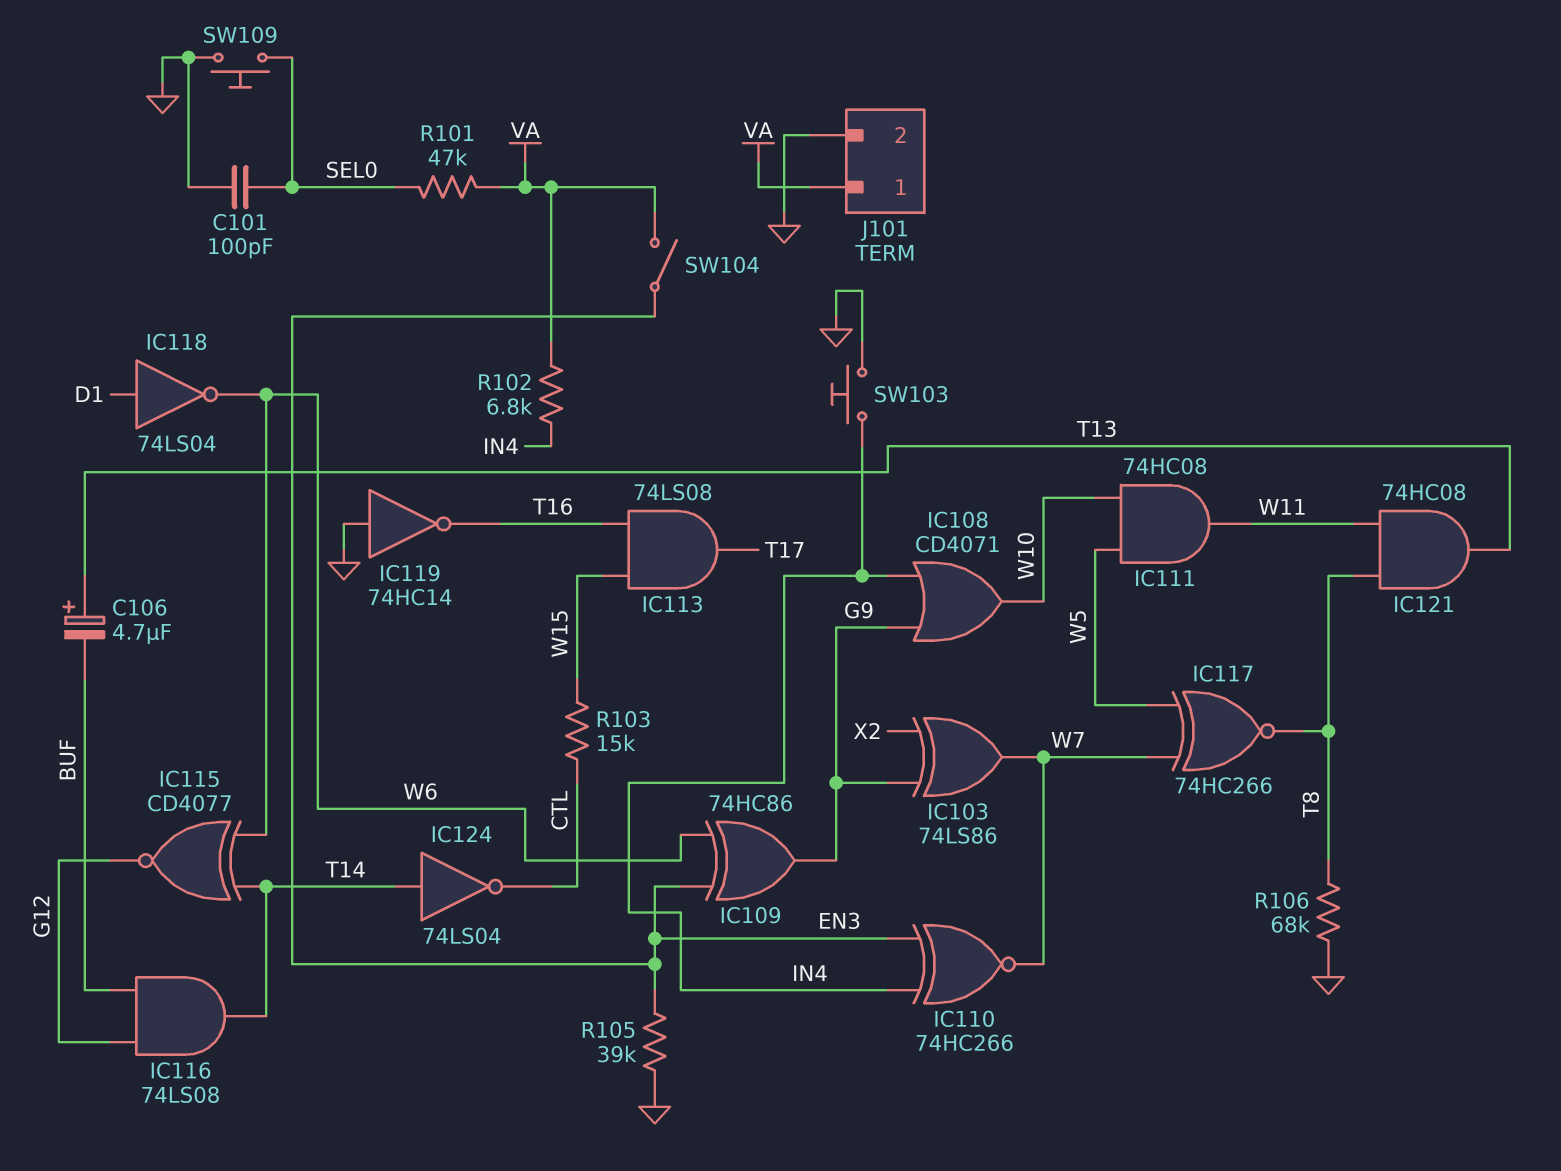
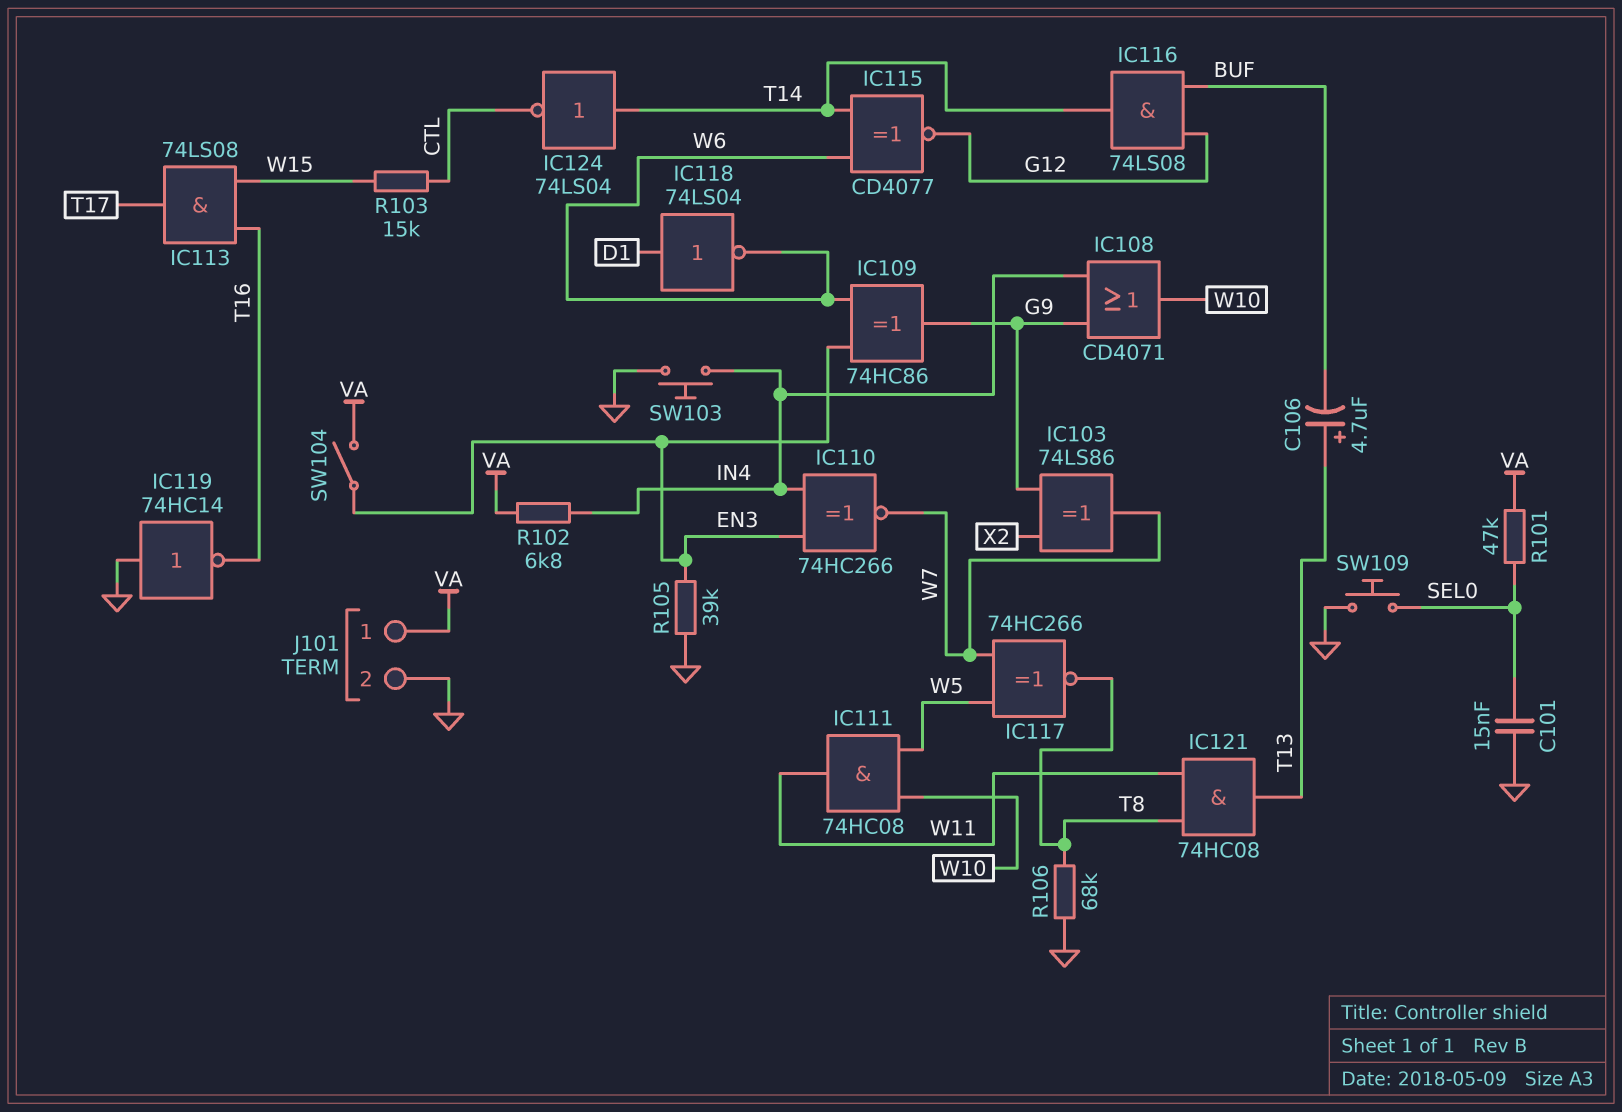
C101: 100pF (GND, SEL0) -> 15nF (GND, SEL0)

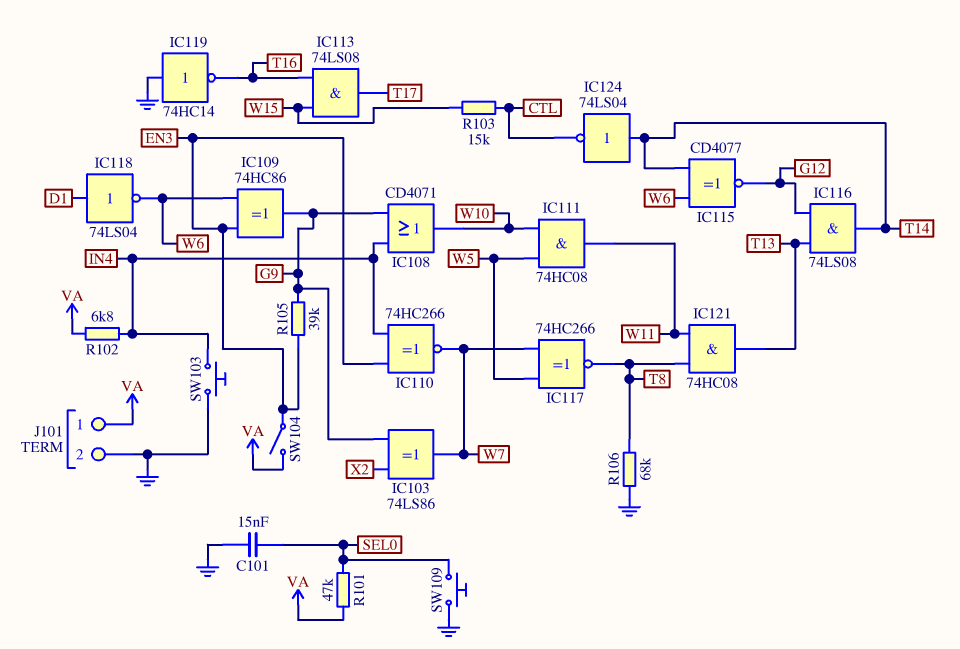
C106: 4.7uF (plus T13, minus BUF) -> none
IC116: AND 74LS08 (in BUF, in G12, out T14) -> AND 74LS08 (in G12, in T13, out T14)
R105: 39k (EN3, GND) -> 39k (EN3, G9)

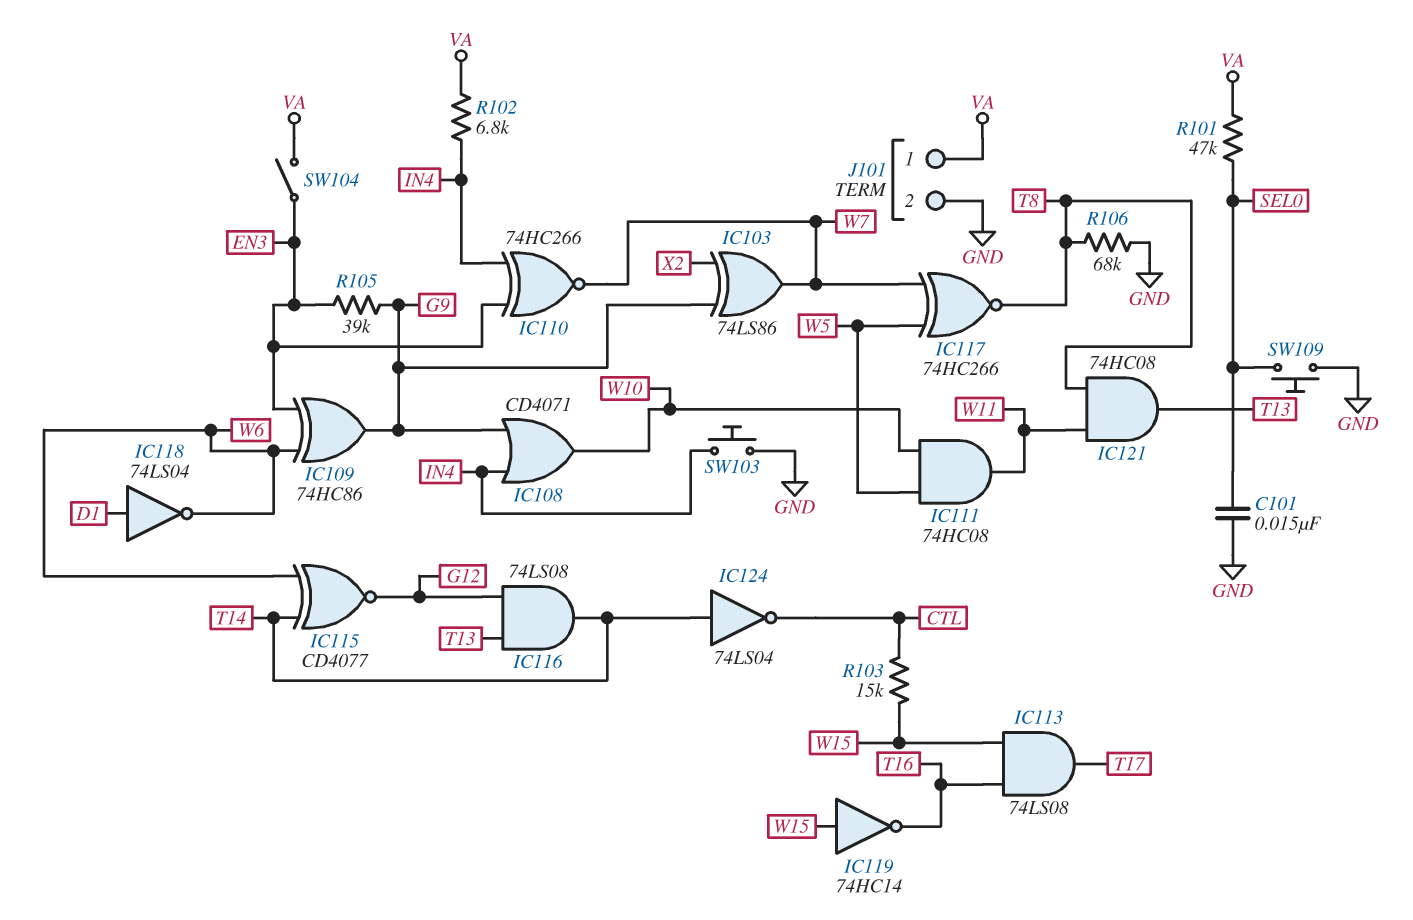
IC119: NOT 74HC14 (in GND, out T16) -> NOT 74HC14 (in W15, out T16)

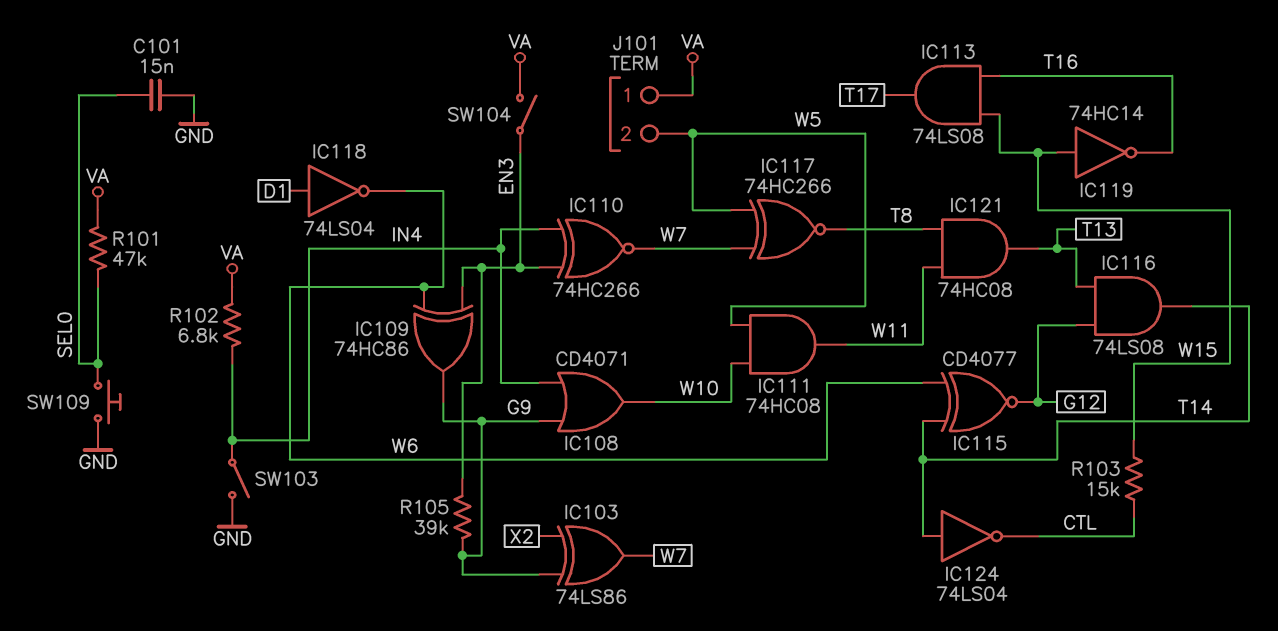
J101 pin 2: GND -> W5
R106: 68k (GND, T8) -> none
SW103: button (GND, IN4) -> switch (GND, IN4)

